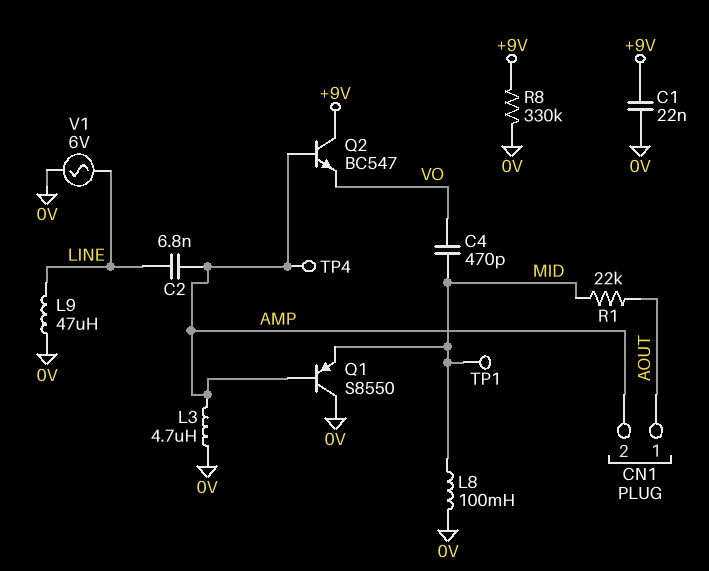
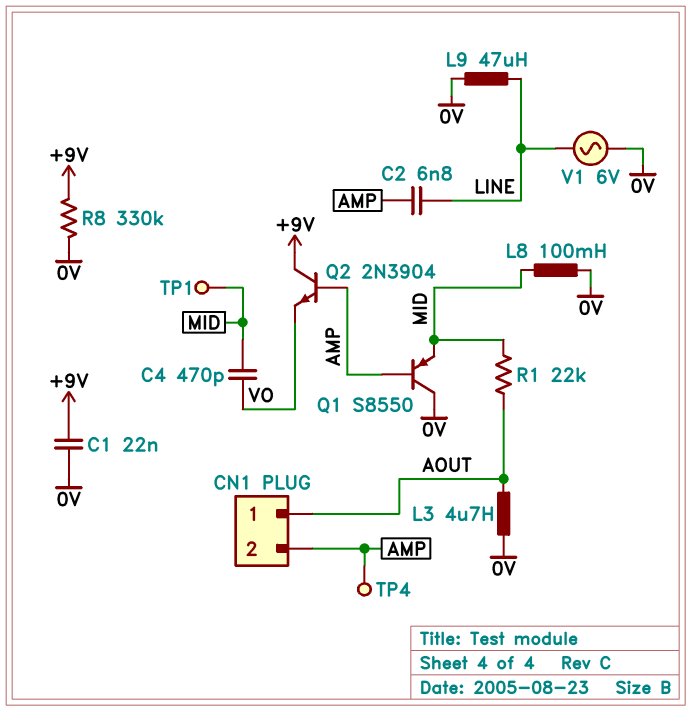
L3: 4.7uH (0V, AMP) -> 4.7uH (0V, AOUT)
Q2: NPN BC547 (B AMP, C +9V, E VO) -> NPN 2N3904 (B AMP, C +9V, E VO)

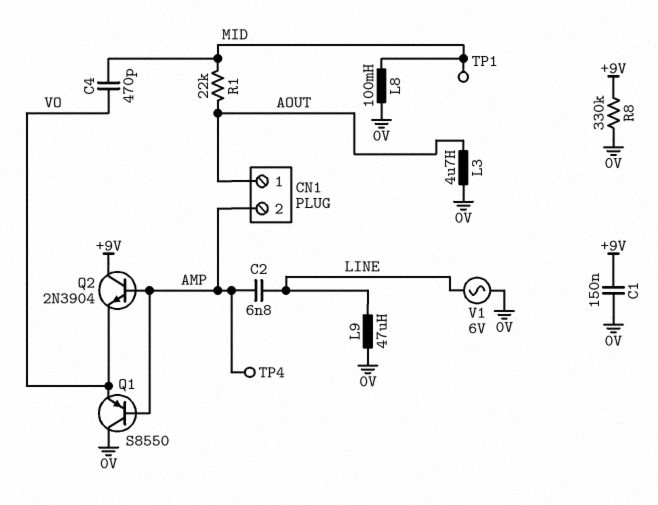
C1: 22nF (+9V, 0V) -> 150nF (+9V, 0V)
Q1: PNP S8550 (B AMP, C 0V, E MID) -> PNP S8550 (B AMP, C 0V, E VO)

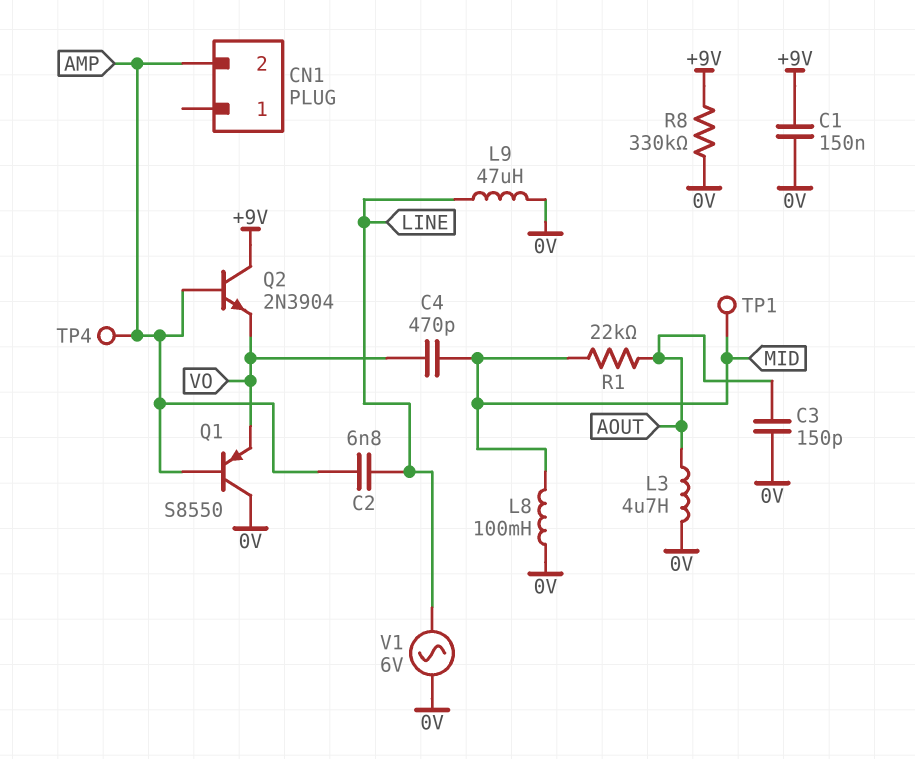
C3: none -> 150pF (0V, AOUT)
CN1 pin 1: AOUT -> none

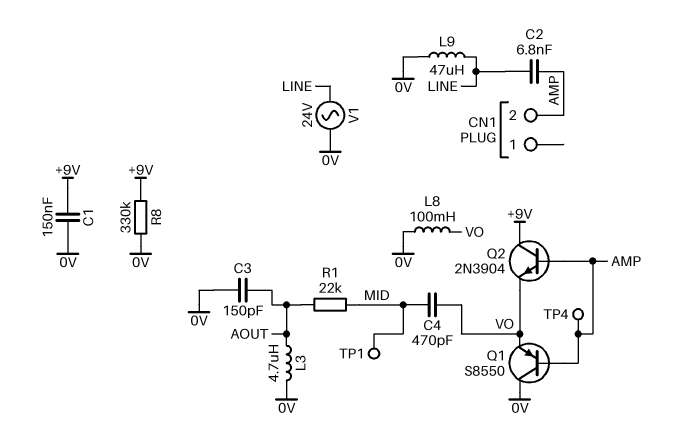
L8: 100mH (0V, MID) -> 100mH (0V, VO)
V1: AC 6V (0V, LINE) -> AC 24V (0V, LINE)

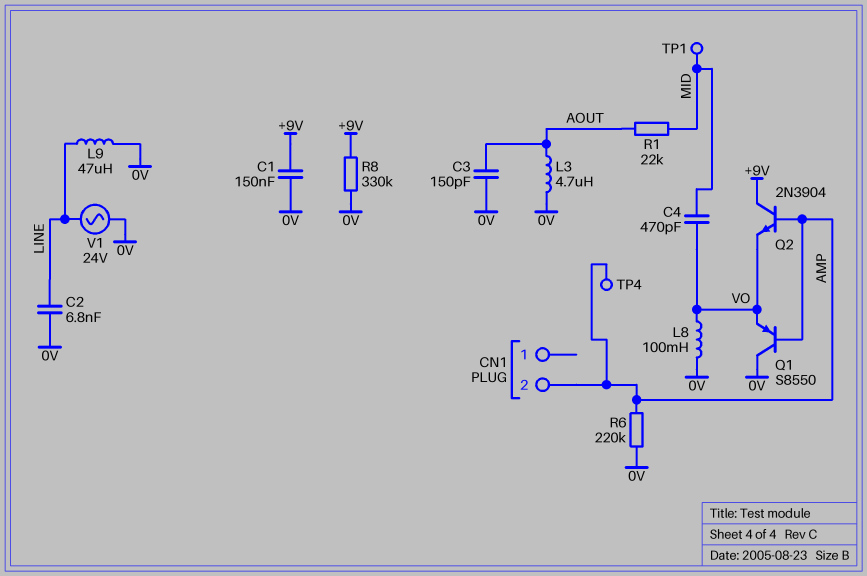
C2: 6.8nF (AMP, LINE) -> 6.8nF (0V, LINE)
R6: none -> 220k (0V, AMP)

